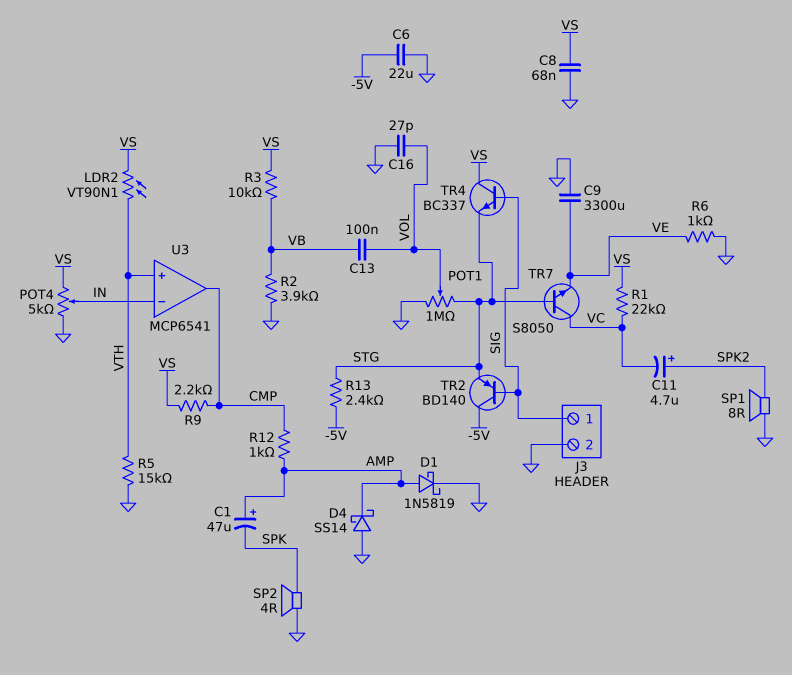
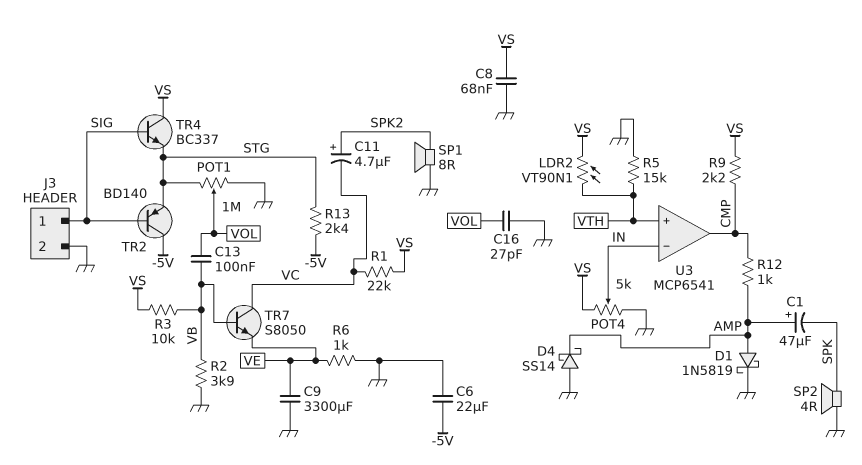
TR7: NPN S8050 (B STG, C VC, E VE) -> NPN S8050 (B VB, C VC, E VE)

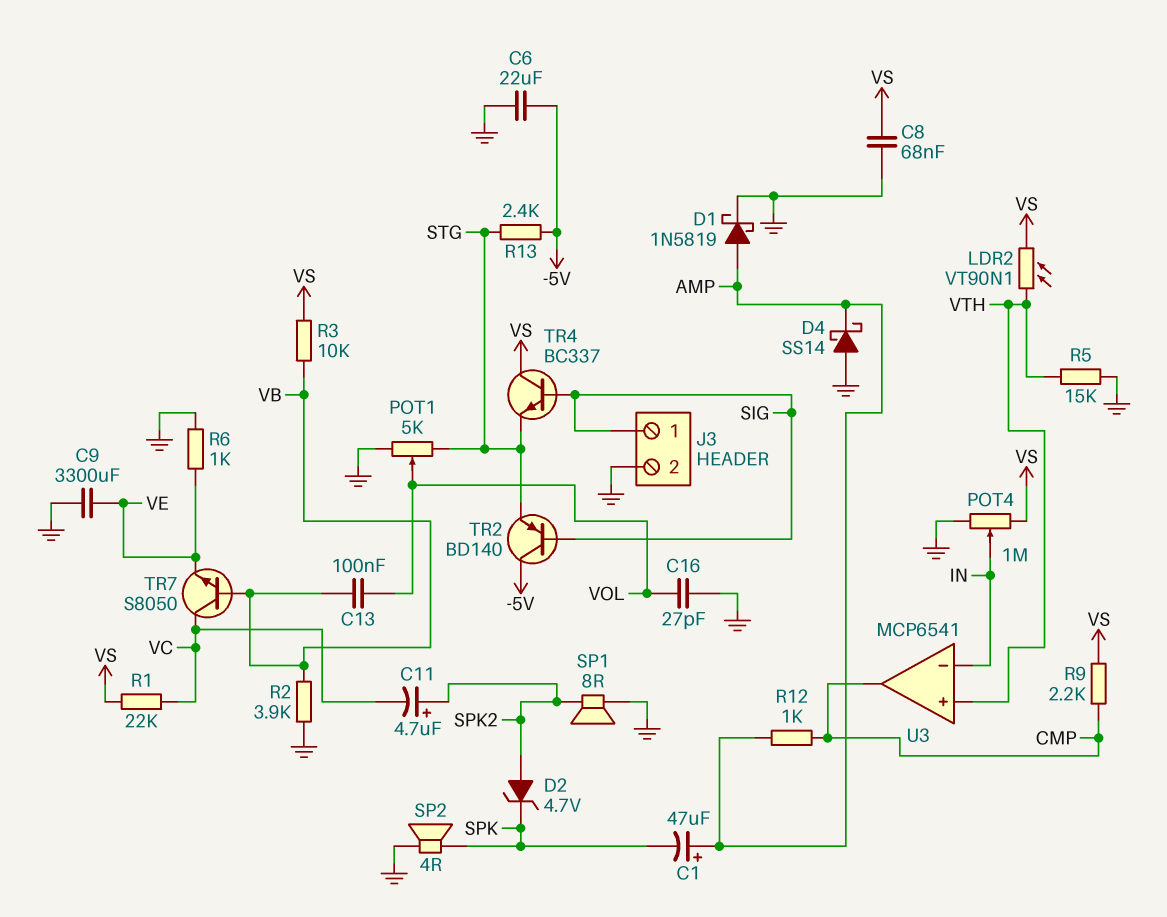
D2: none -> zener 4.7V (A SPK2, K SPK)
POT1: 1M (GND, STG, wiper VOL) -> 5k (GND, STG, wiper VOL)
POT4: 5k (GND, VS, wiper IN) -> 1M (GND, VS, wiper IN)

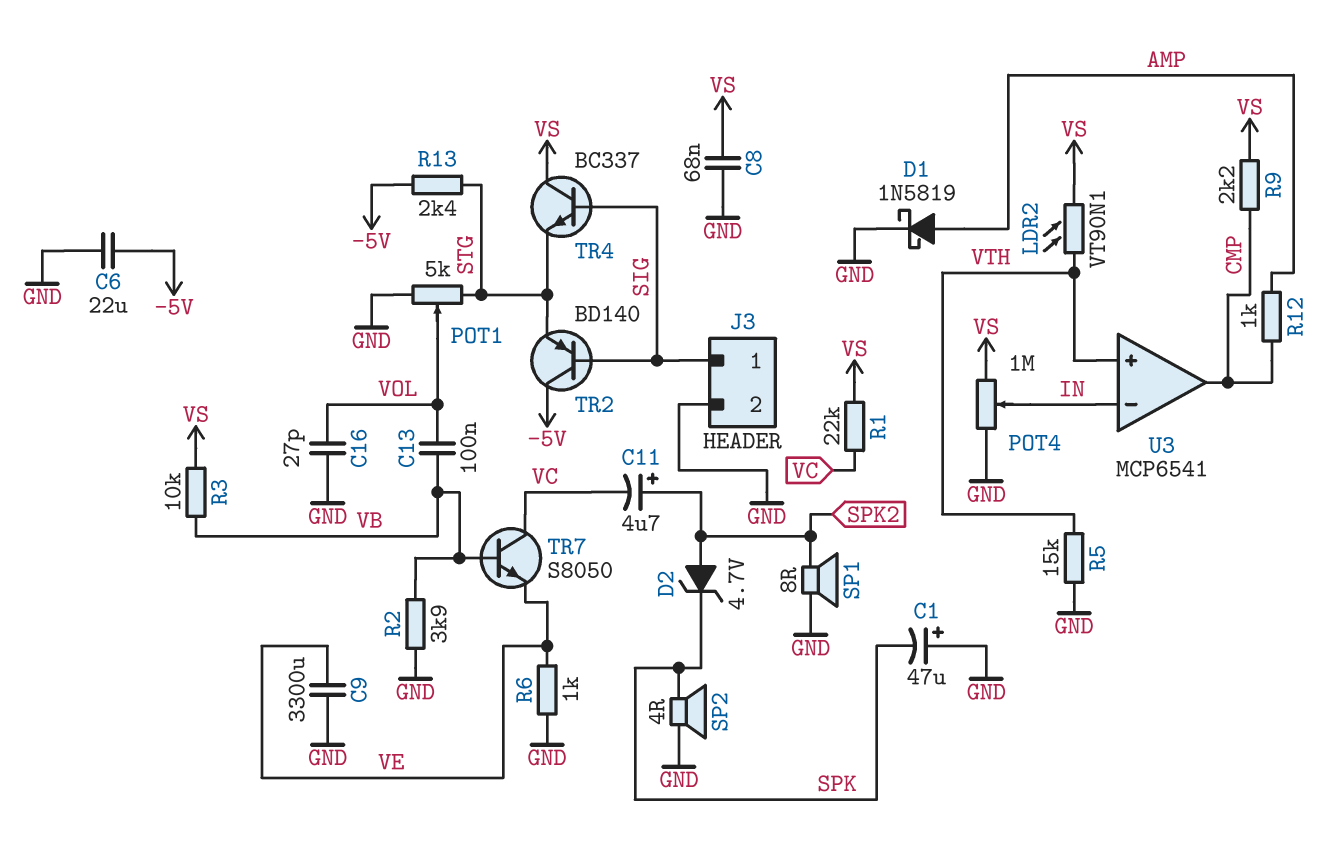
C1: 47uF (plus AMP, minus SPK) -> 47uF (plus GND, minus SPK)
D4: schottky SS14 (A GND, K AMP) -> none

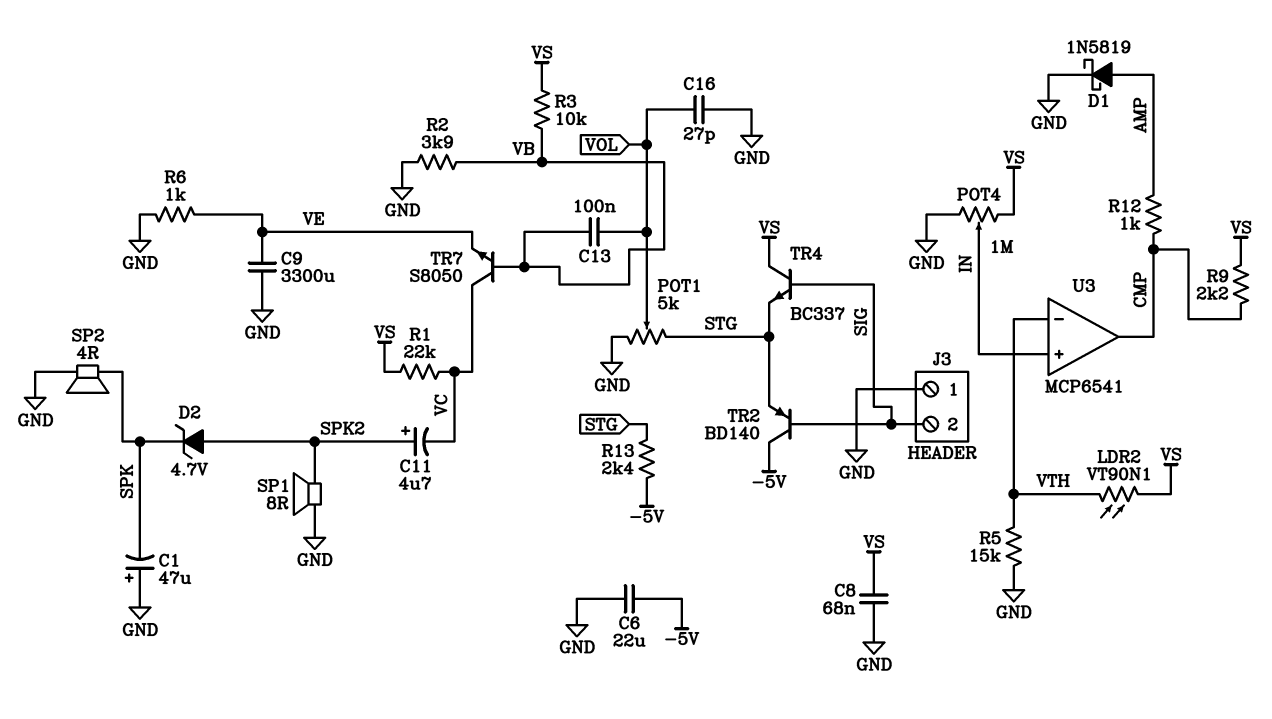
J3 pin 1: SIG -> GND
J3 pin 2: GND -> SIG
U3 pin in+: VTH -> IN
U3 pin in-: IN -> VTH

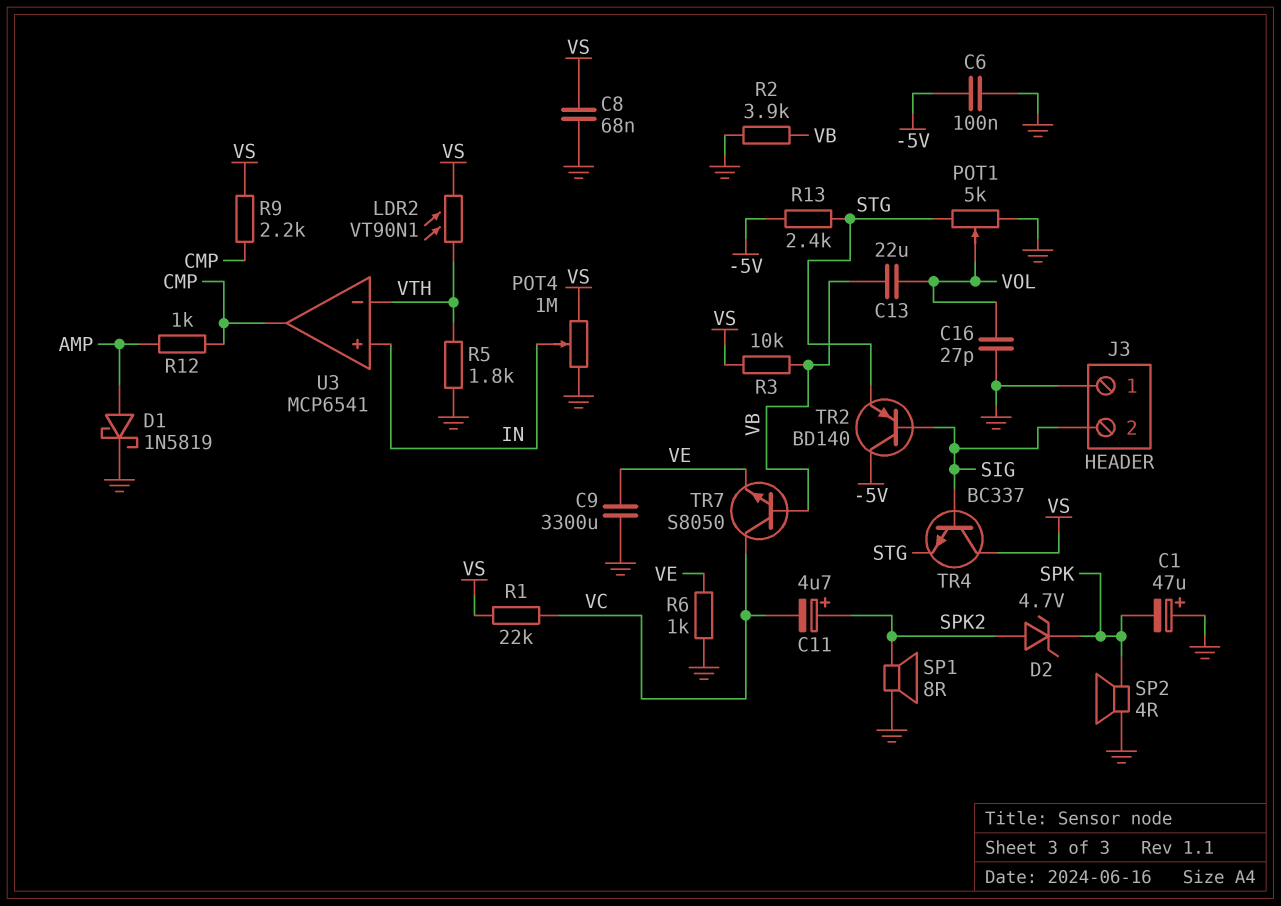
C6: 22uF (-5V, GND) -> 100nF (-5V, GND)
C13: 100nF (VB, VOL) -> 22uF (VB, VOL)
R5: 15k (GND, VTH) -> 1.8k (GND, VTH)

